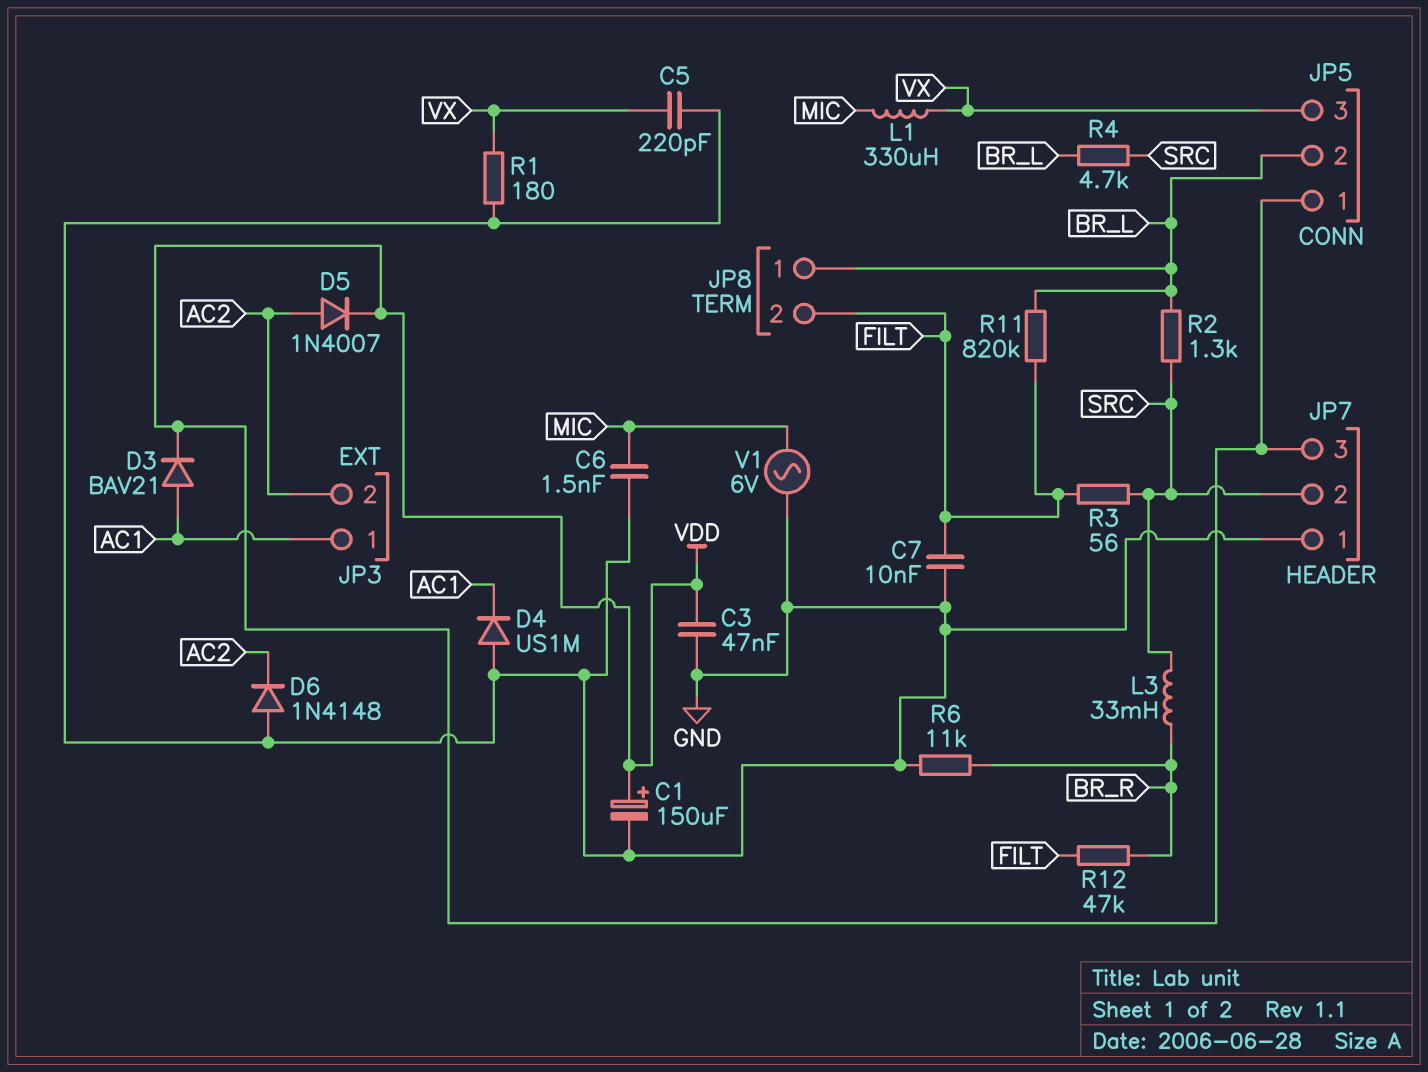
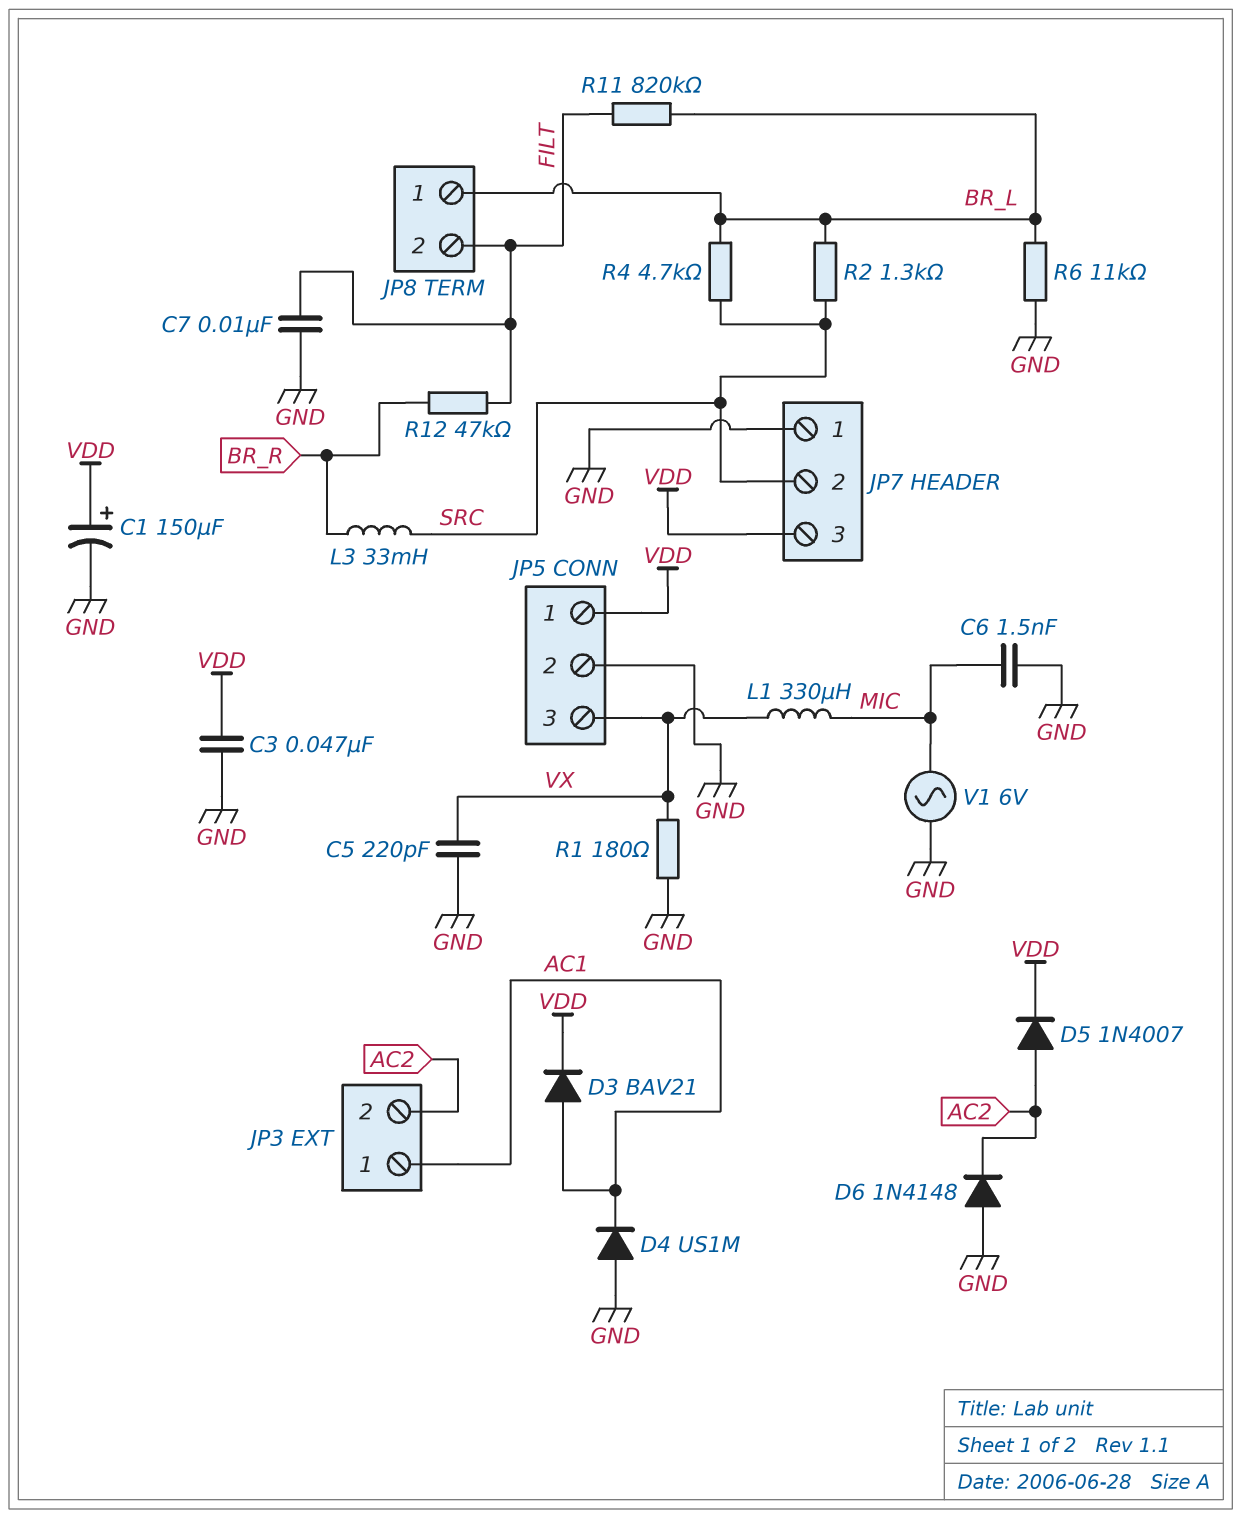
JP5 pin 2: BR_L -> GND
R3: 56 (FILT, SRC) -> none
R6: 11k (BR_R, GND) -> 11k (BR_L, GND)

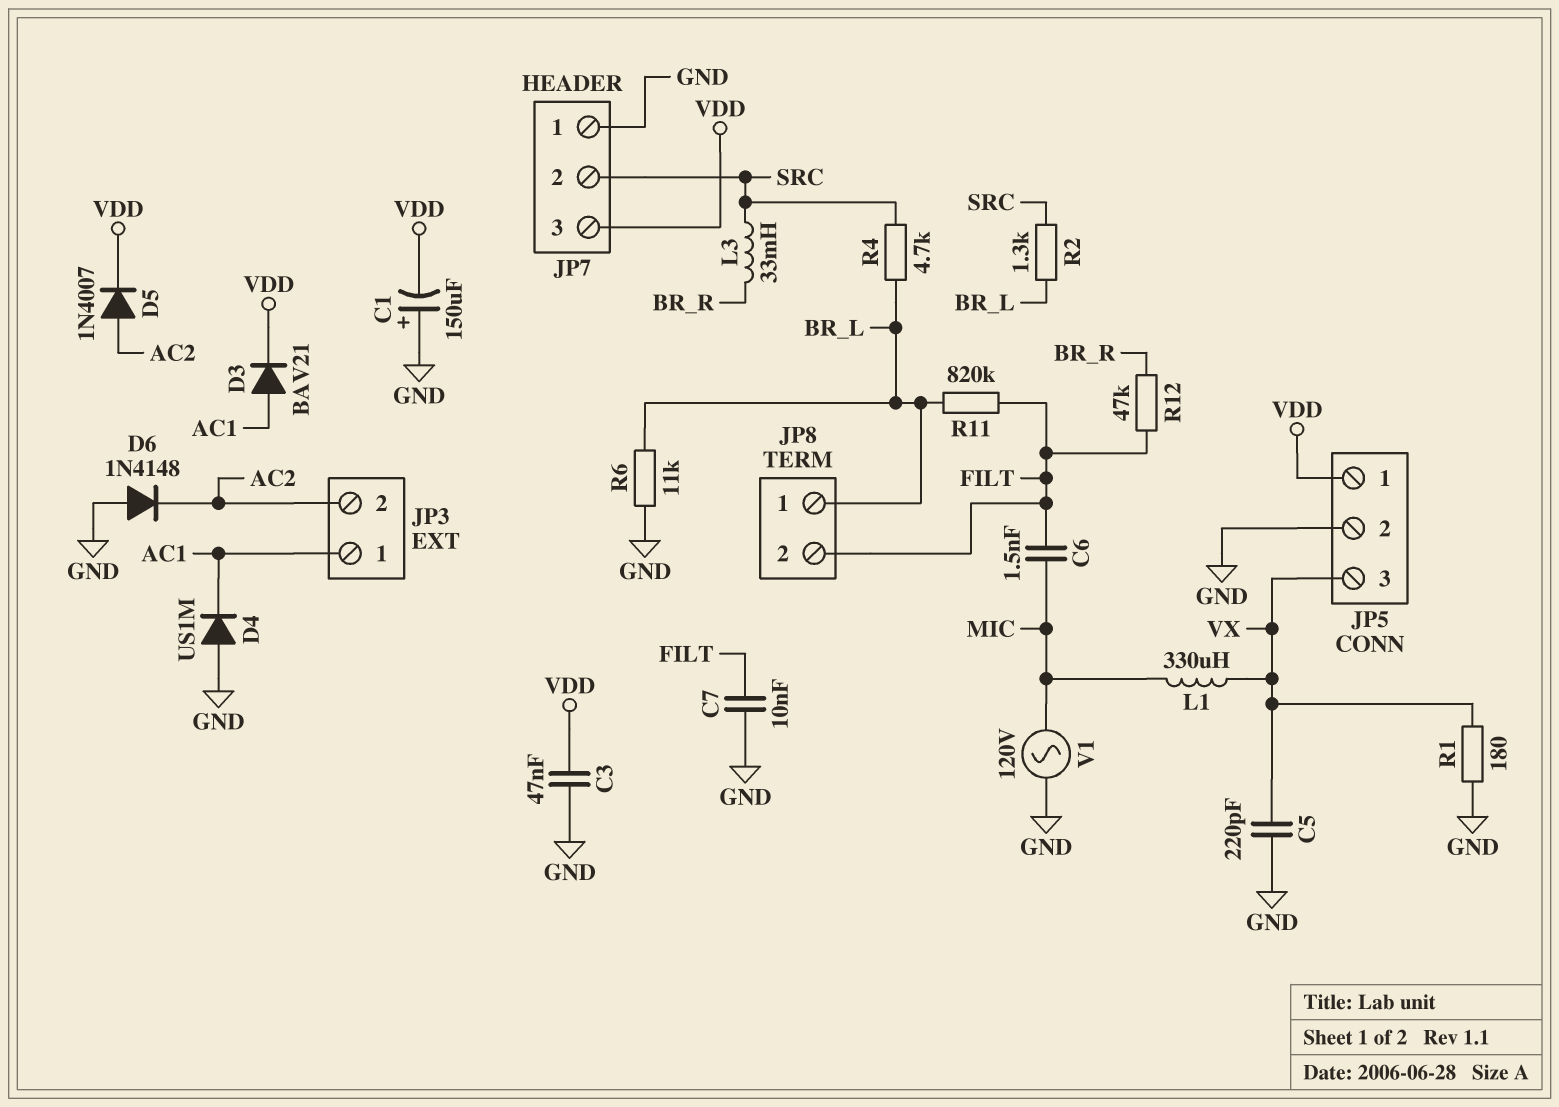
C1: 150uF (plus VDD, minus GND) -> 150uF (plus GND, minus VDD)
C6: 1.5nF (GND, MIC) -> 1.5nF (FILT, MIC)
V1: AC 6V (GND, MIC) -> AC 120V (GND, MIC)

